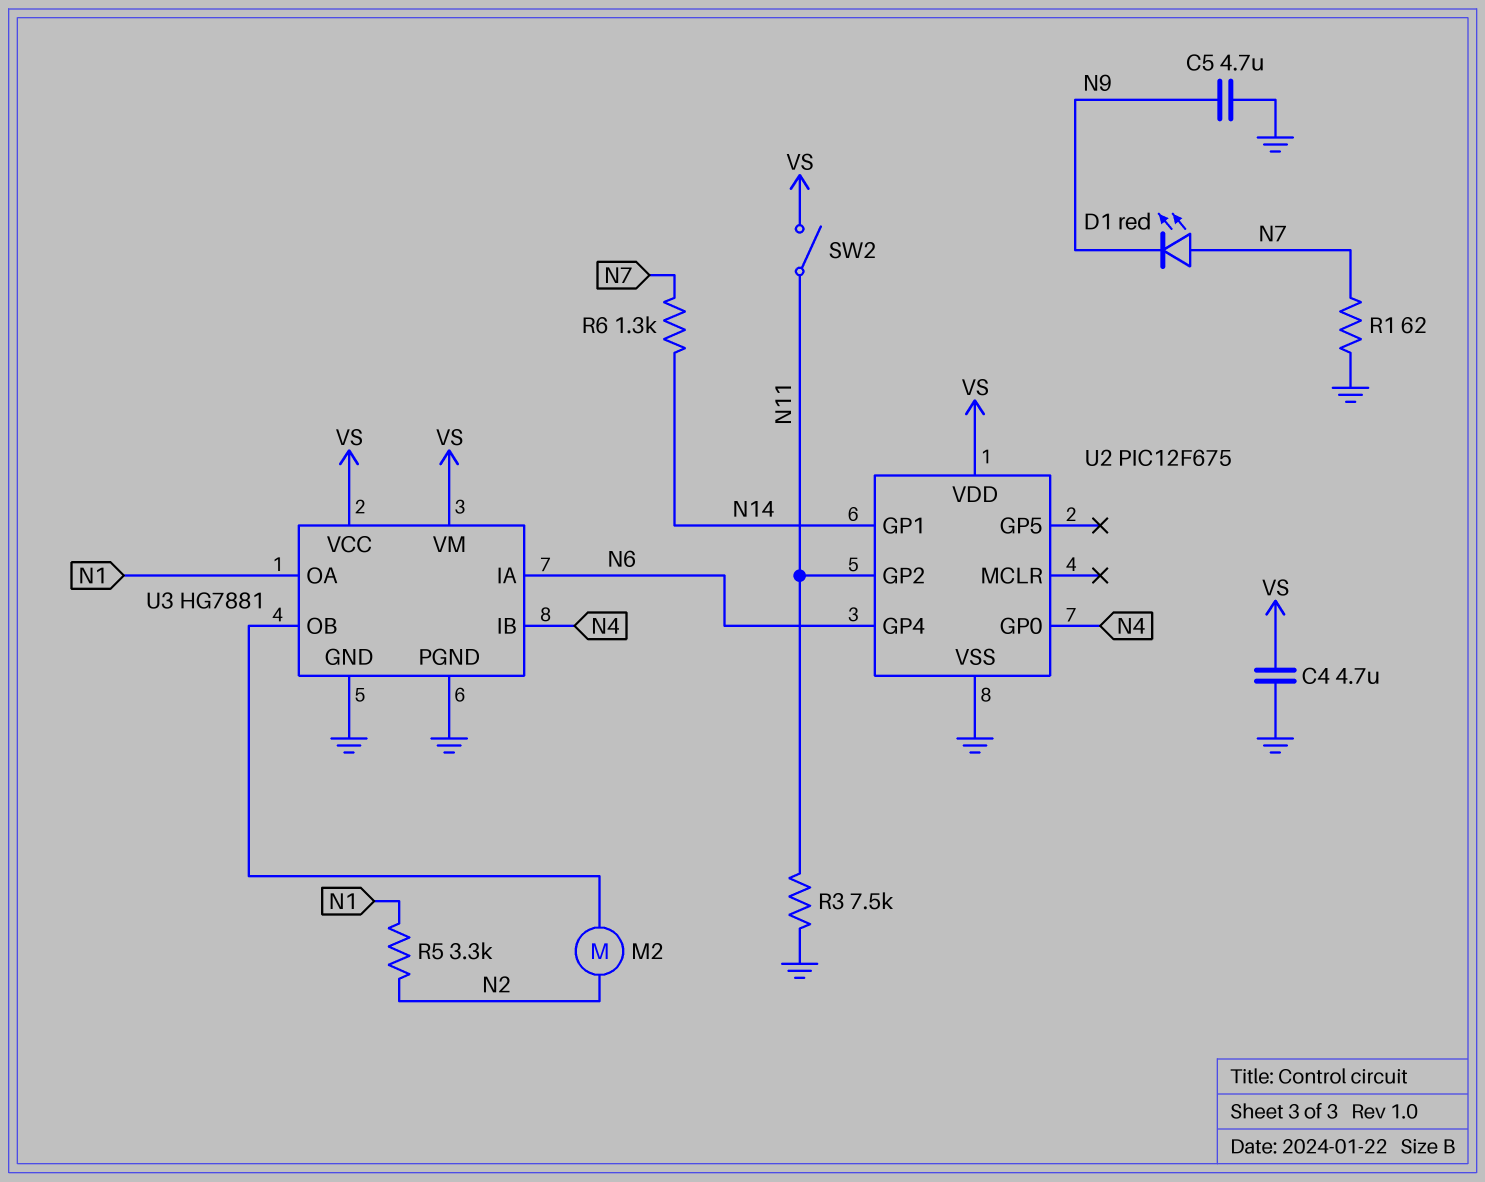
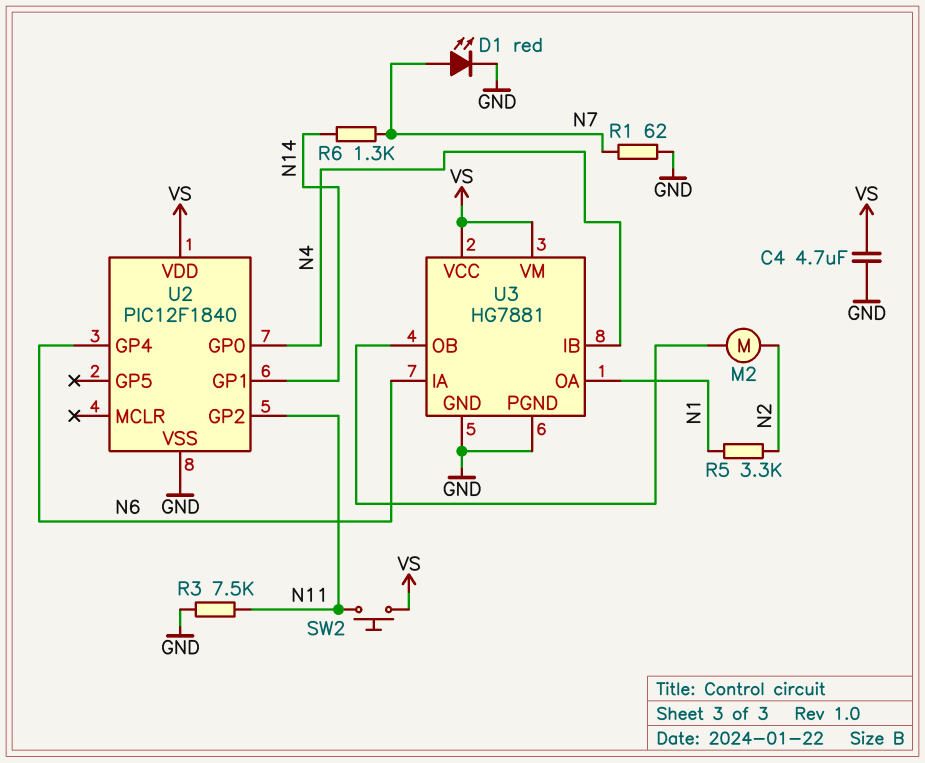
C5: 4.7uF (GND, N9) -> none
D1: LED red (A N7, K N9) -> LED red (A N7, K GND)
SW2: switch (N11, VS) -> button (N11, VS)
U2: PIC12F675 -> PIC12F1840

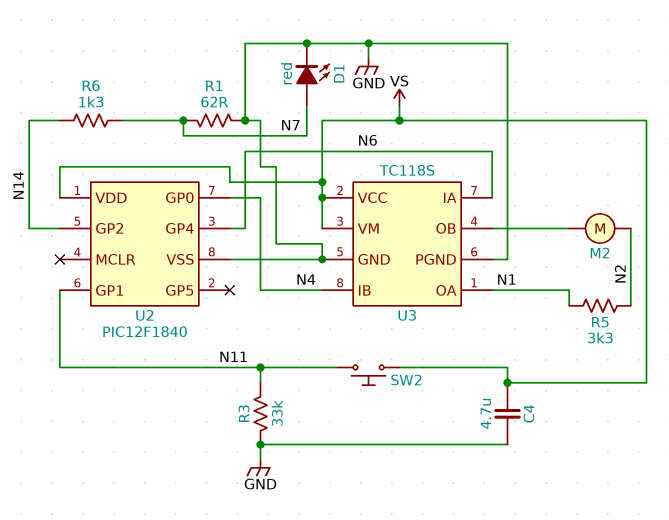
R3: 7.5k (GND, N11) -> 33k (GND, N11)
U2 pin GP1: N14 -> N11
U2 pin GP2: N11 -> N14
U3: HG7881 -> TC118S

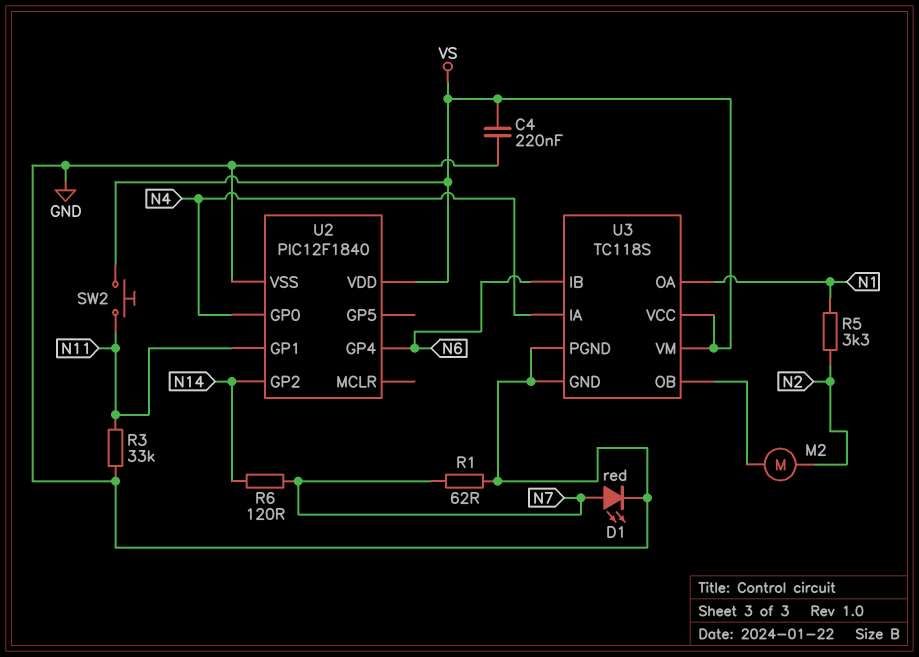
C4: 4.7uF (GND, VS) -> 220nF (GND, VS)
R6: 1.3k (N7, N14) -> 120 (N7, N14)
U3 pin IA: N6 -> N4
U3 pin IB: N4 -> N6

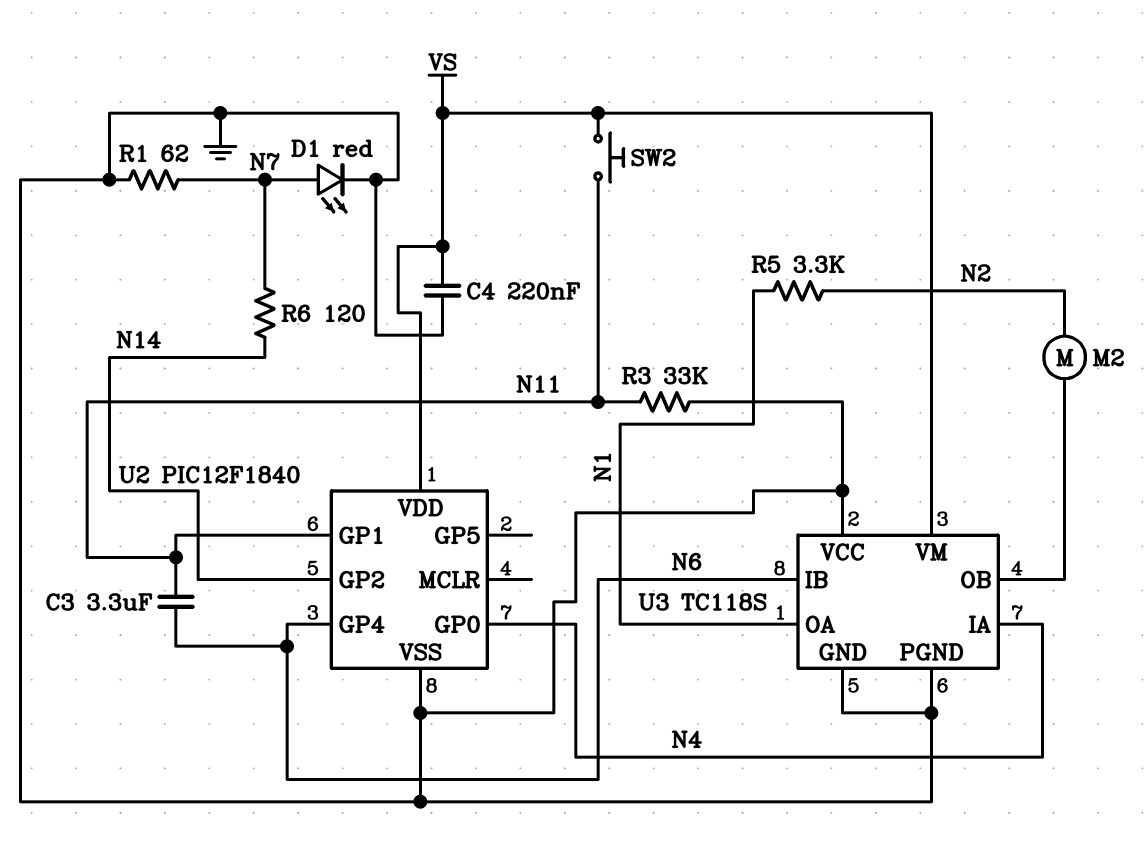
C3: none -> 3.3uF (N6, N11)
U3 pin VCC: VS -> GND

